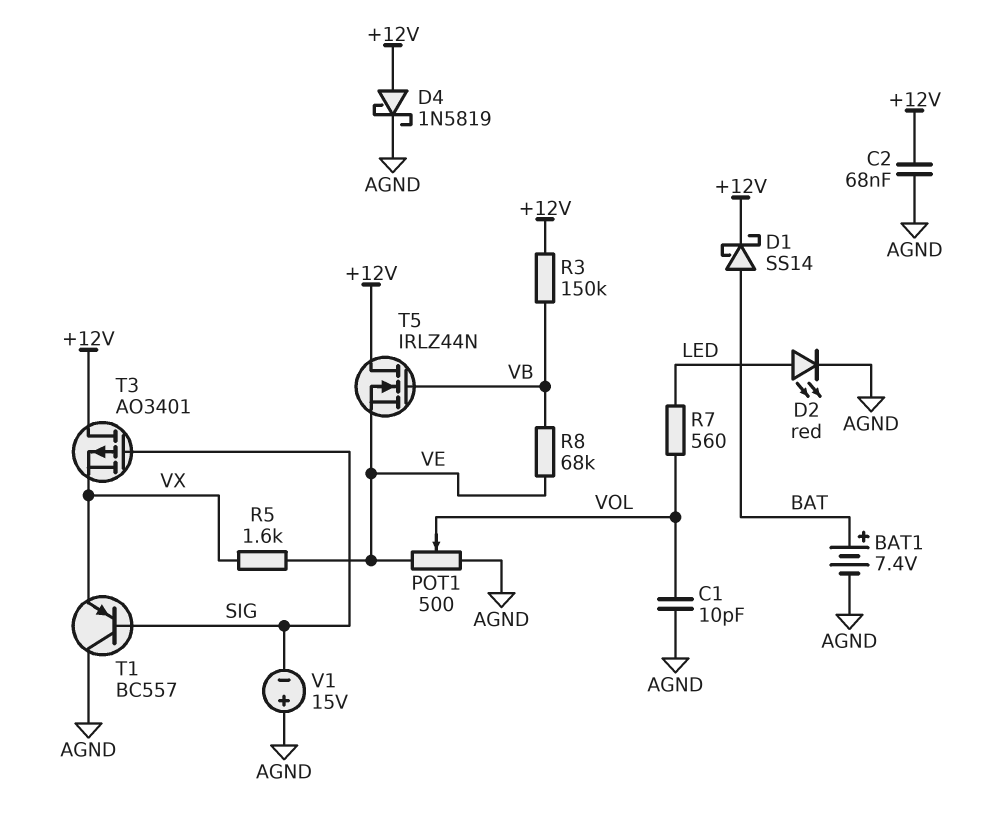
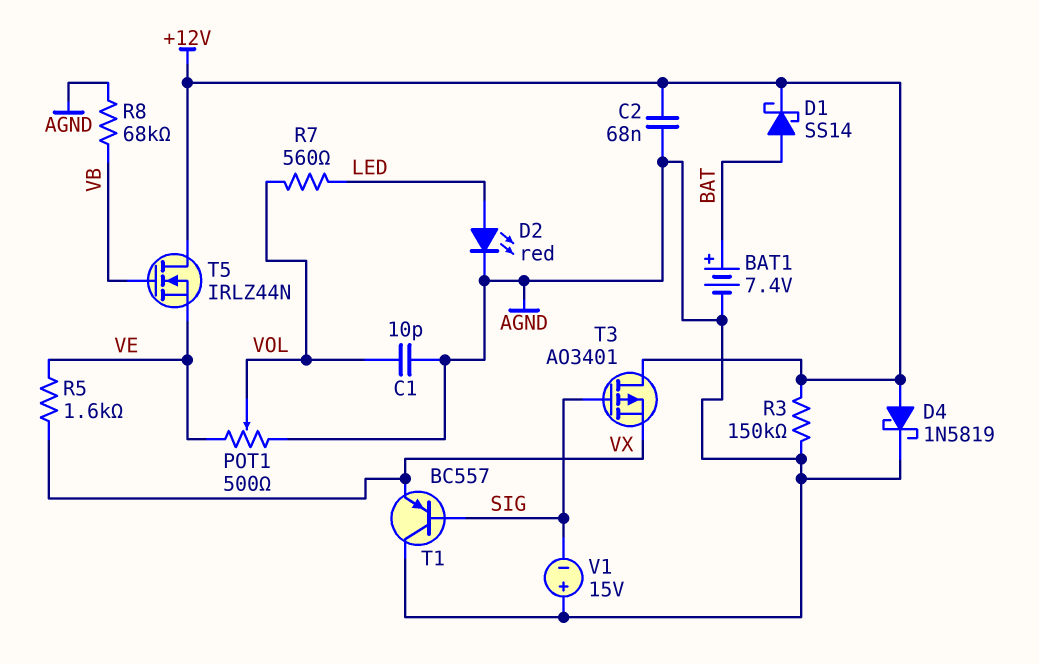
R3: 150k (+12V, VB) -> 150k (+12V, AGND)
R8: 68k (VB, VE) -> 68k (AGND, VB)

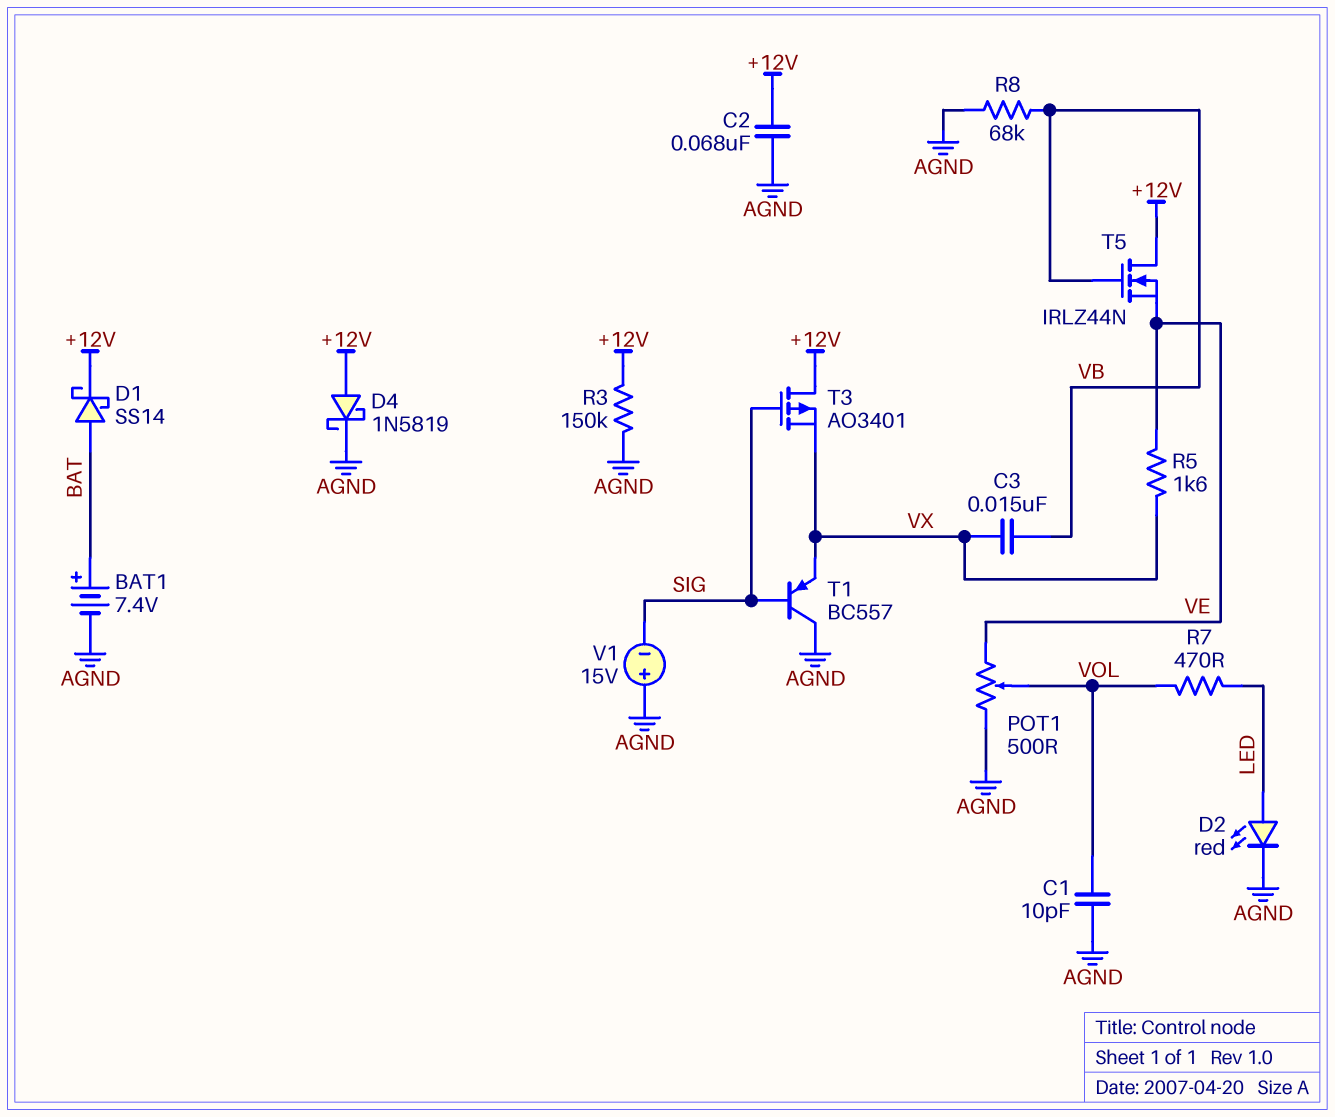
C3: none -> 15nF (VB, VX)
R7: 560 (LED, VOL) -> 470 (LED, VOL)

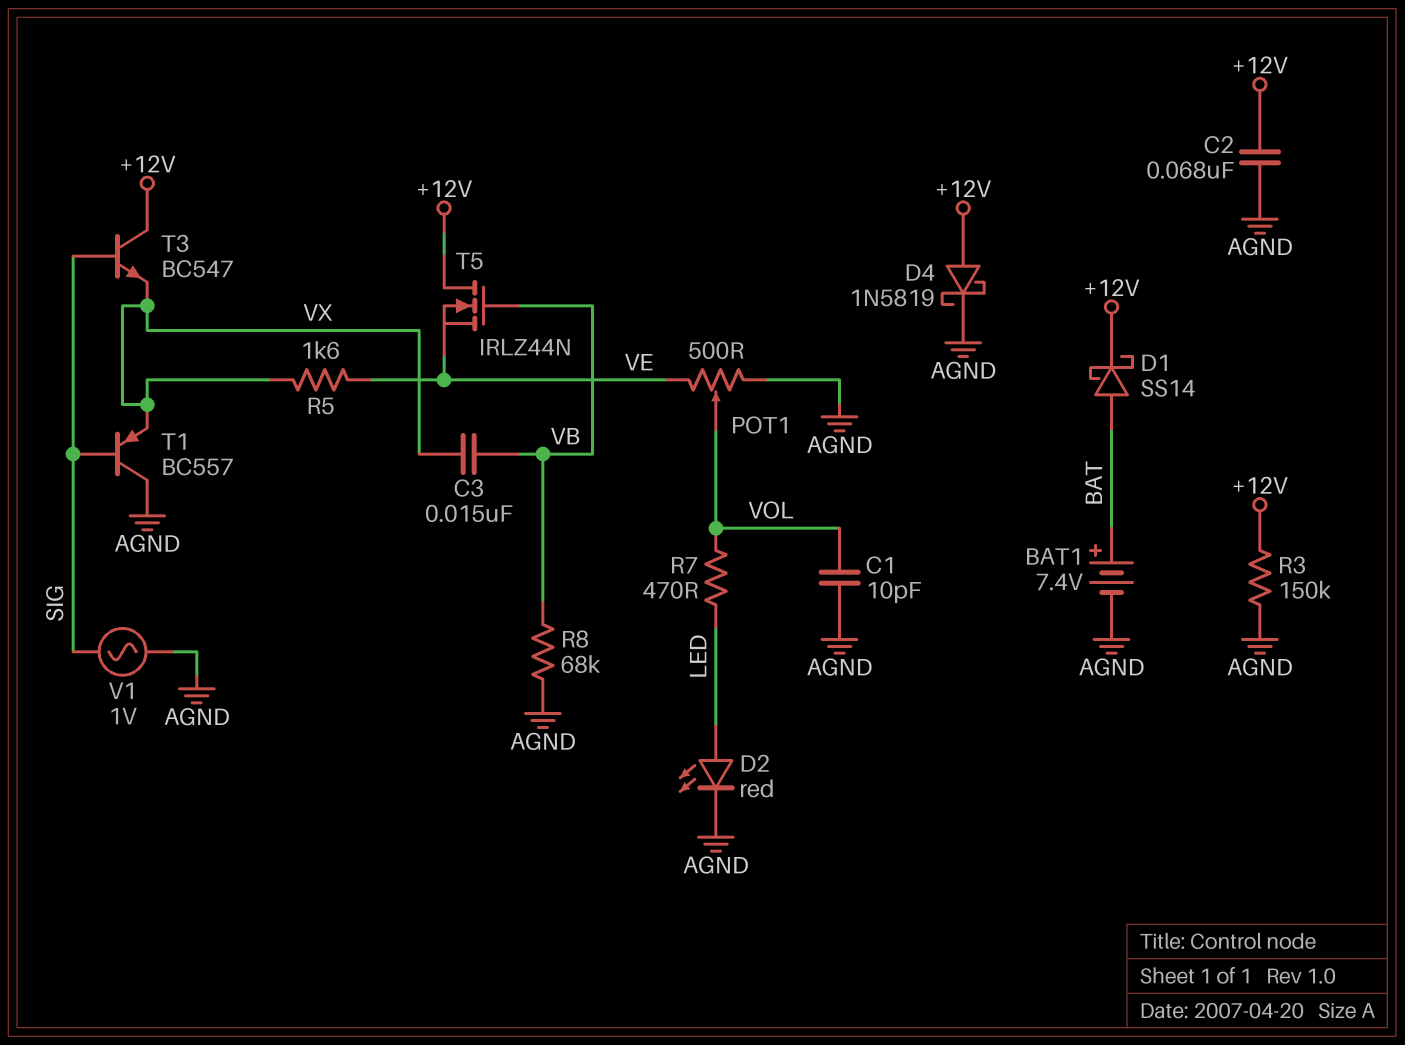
T3: PMOS AO3401 (G SIG, D +12V, S VX) -> NPN BC547 (B SIG, C +12V, E VX)
V1: 15V (plus AGND, minus SIG) -> AC 1V (AGND, SIG)

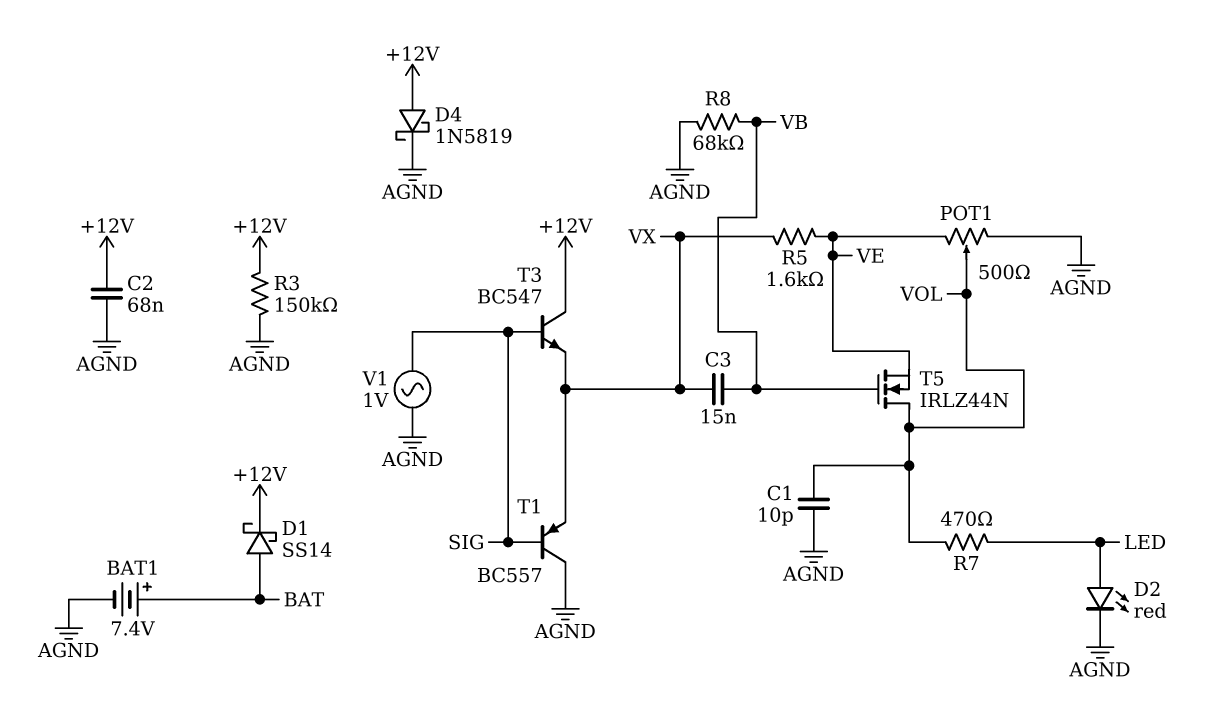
T5: NMOS IRLZ44N (G VB, D +12V, S VE) -> NMOS IRLZ44N (G VB, D VOL, S VE)

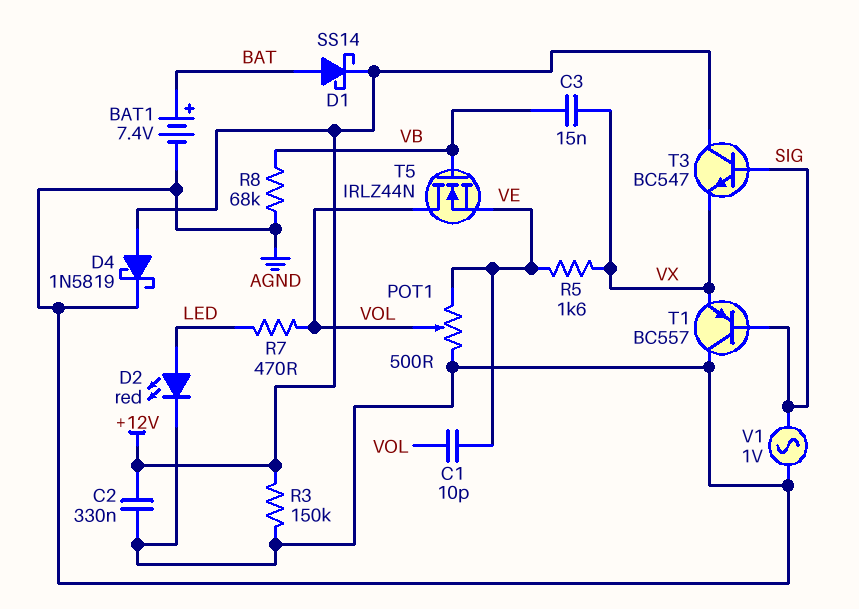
C1: 10pF (AGND, VOL) -> 10pF (VE, VOL)
C2: 68nF (+12V, AGND) -> 330nF (+12V, AGND)

